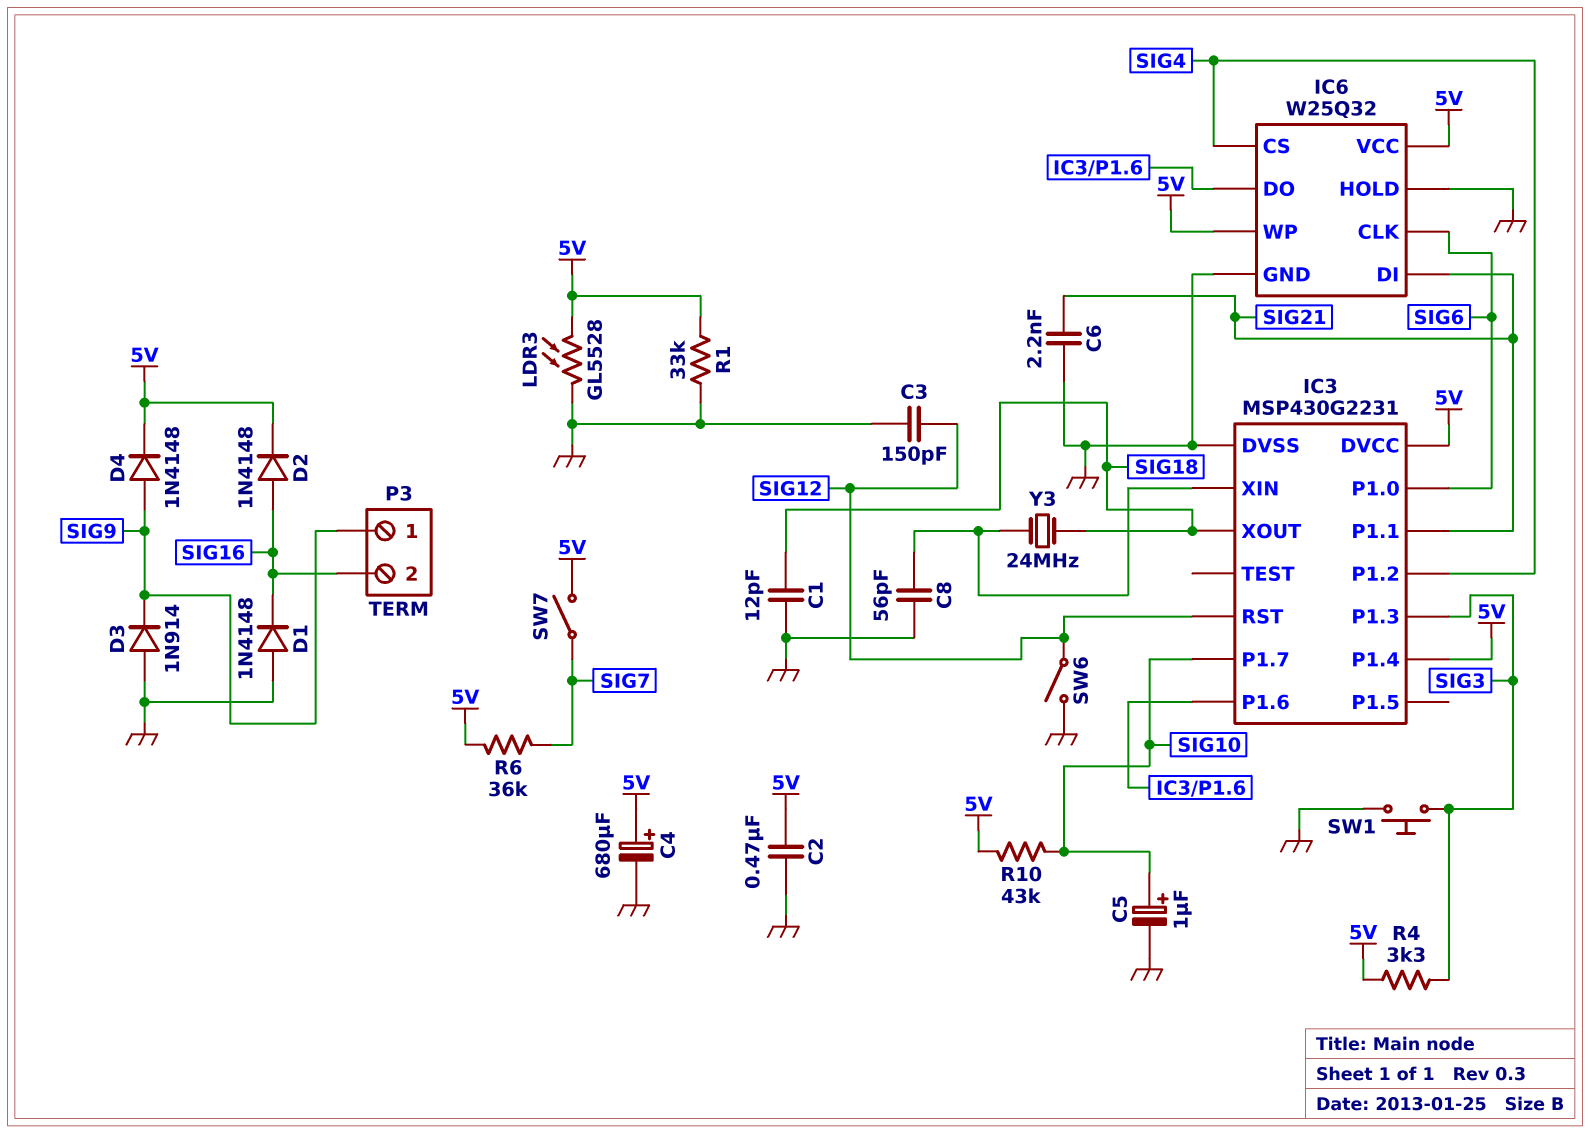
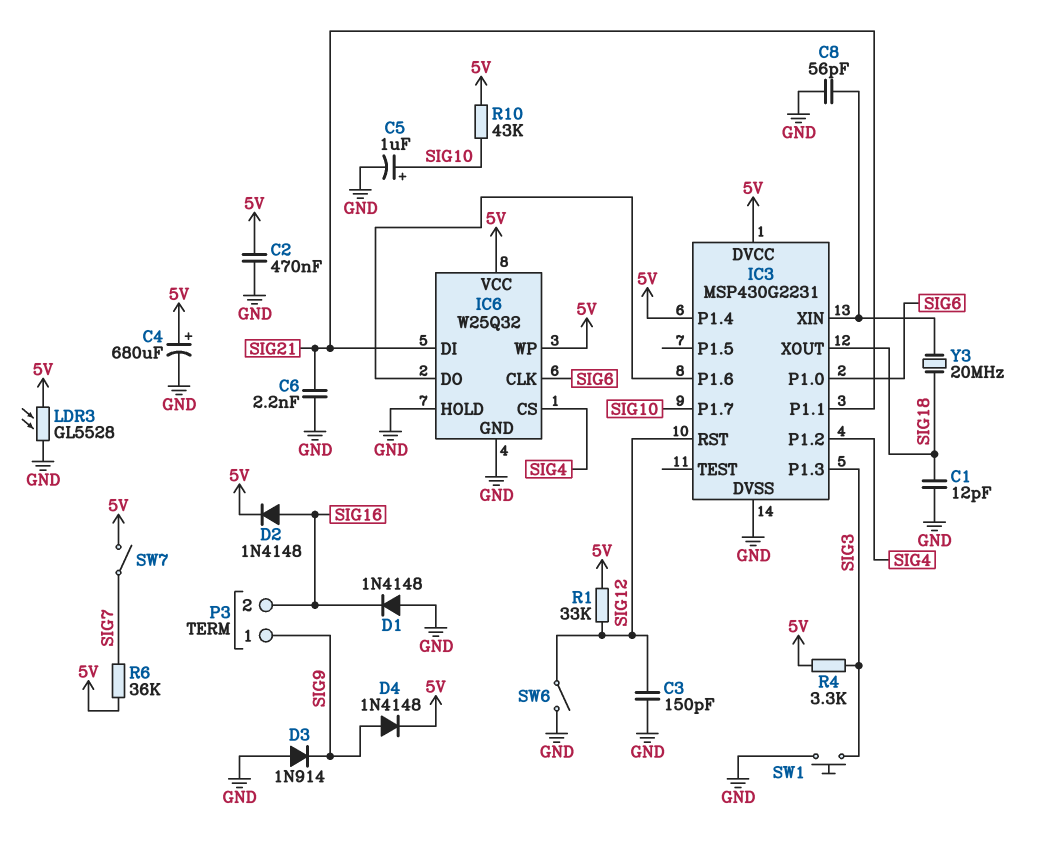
R1: 33k (5V, GND) -> 33k (5V, SIG12)
Y3: 24MHz (IC3/XIN, SIG18) -> 20MHz (IC3/XIN, SIG18)

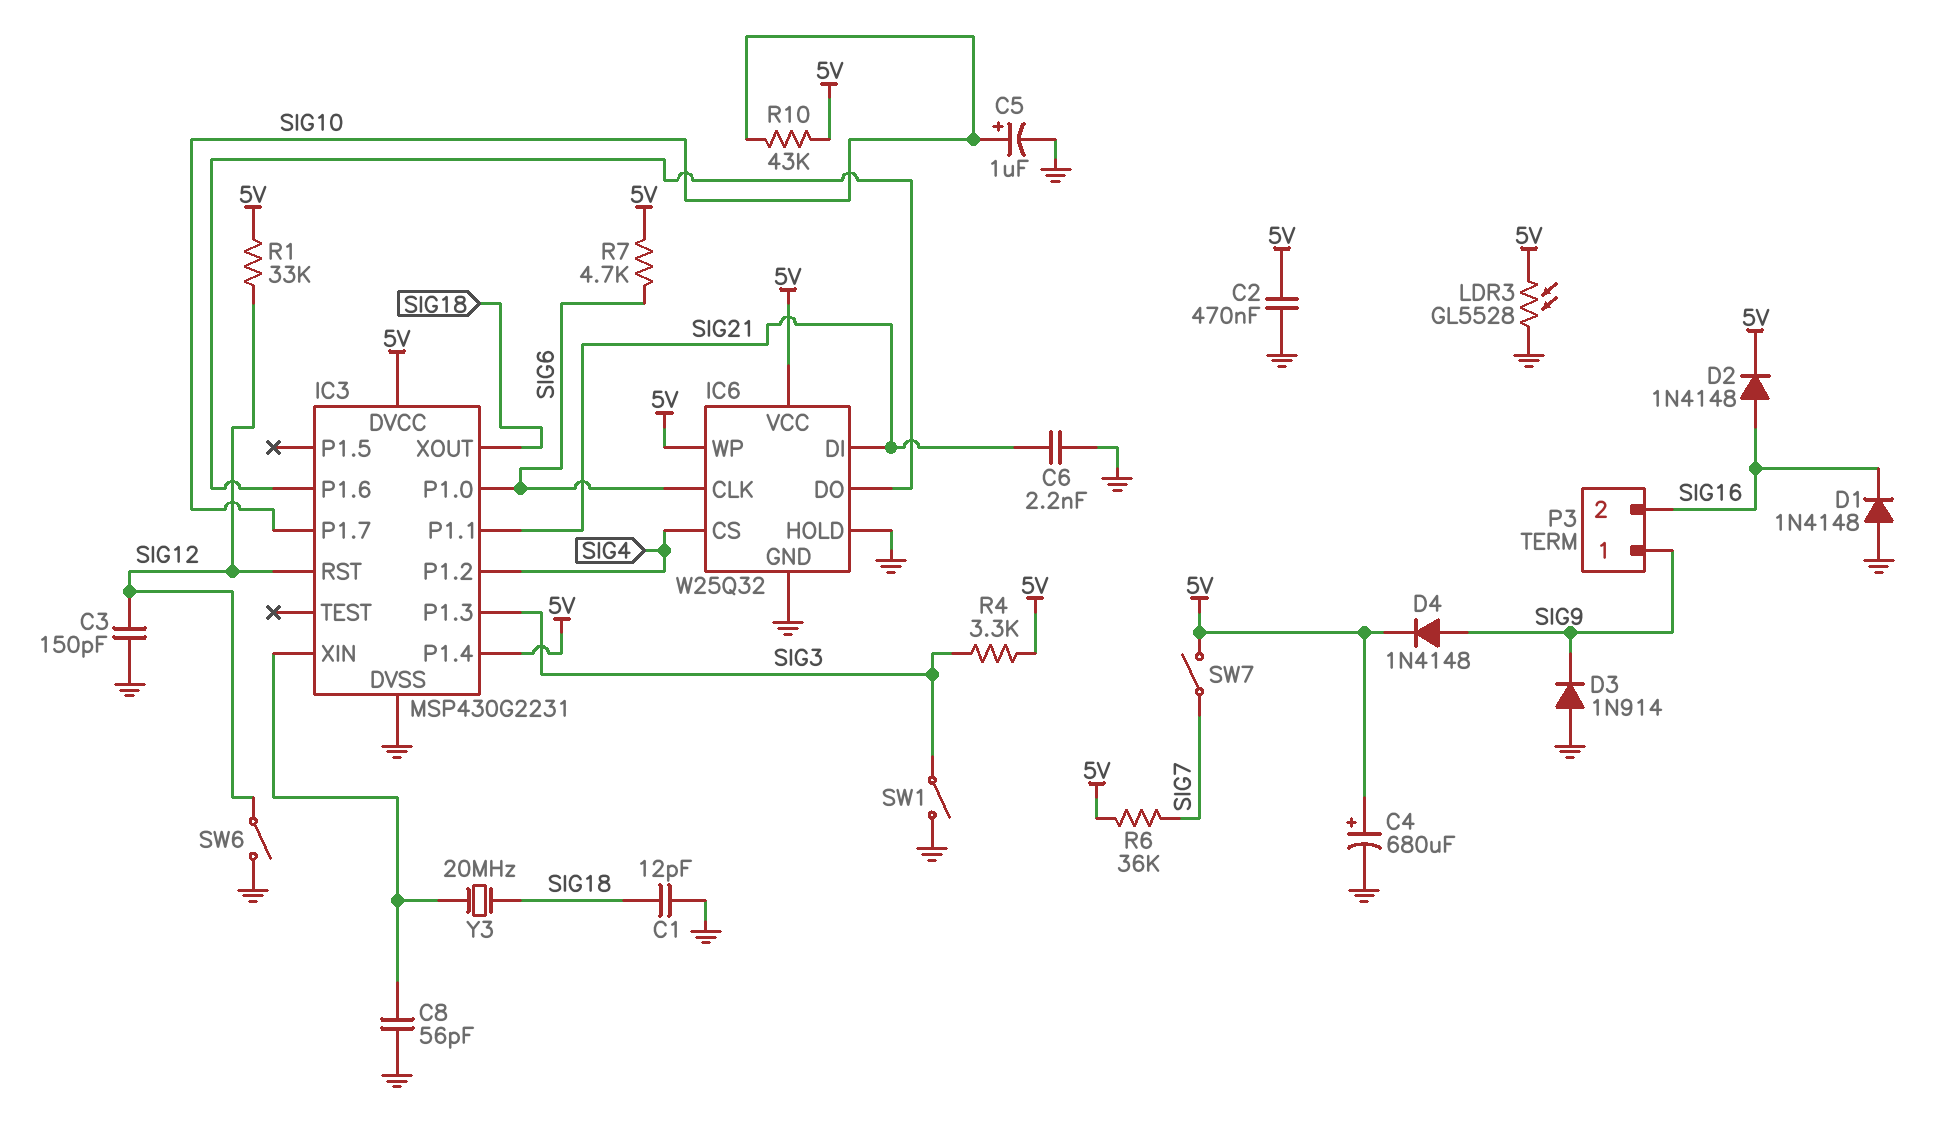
R7: none -> 4.7k (5V, SIG6)
SW1: button (GND, SIG3) -> switch (GND, SIG3)

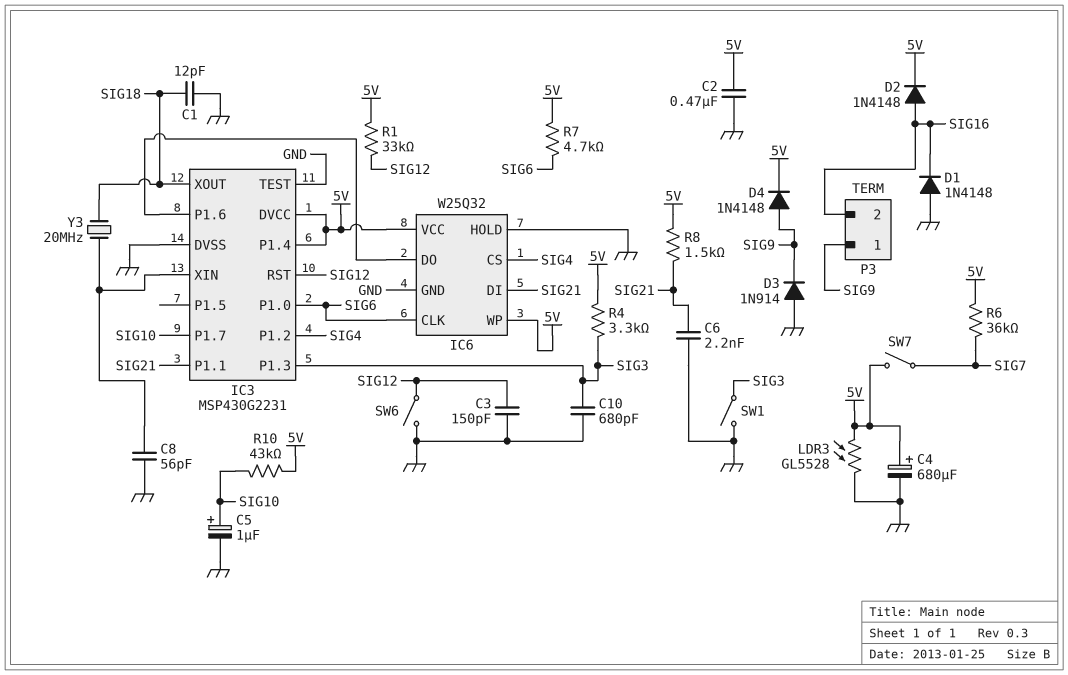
C10: none -> 680pF (GND, SIG3)
IC3 pin TEST: none -> GND
R8: none -> 1.5k (5V, SIG21)

